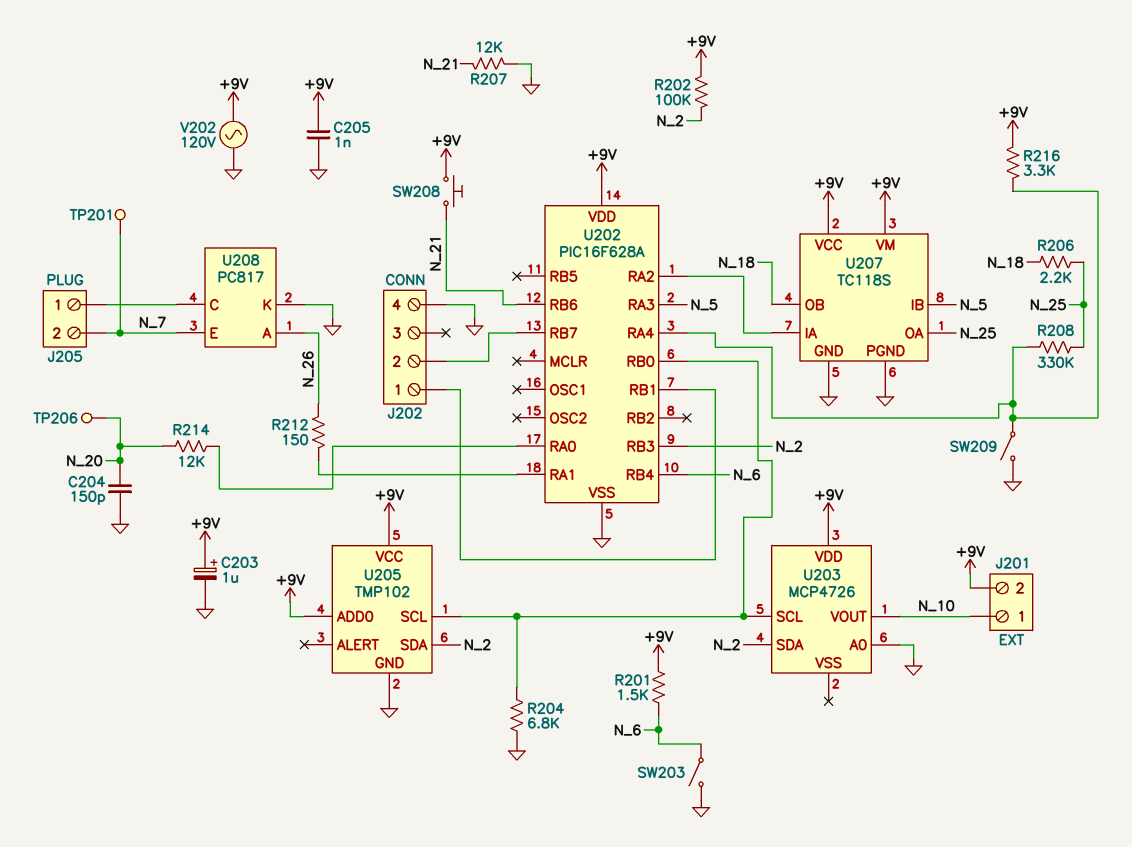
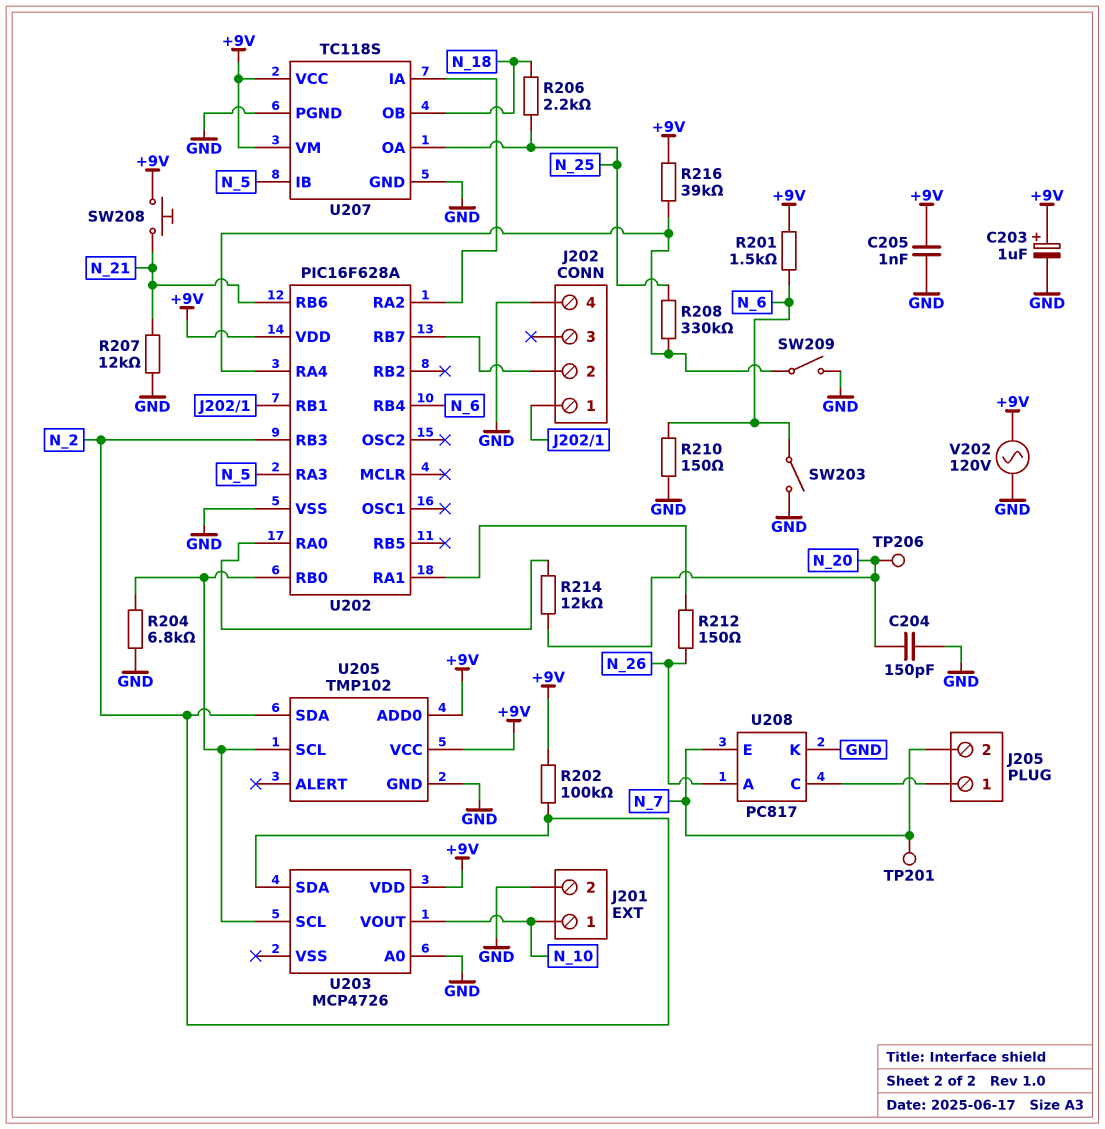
J201 pin 2: +9V -> GND
R210: none -> 150 (GND, N_6)
R216: 3.3k (+9V, U202/RA4) -> 39k (+9V, U202/RA4)

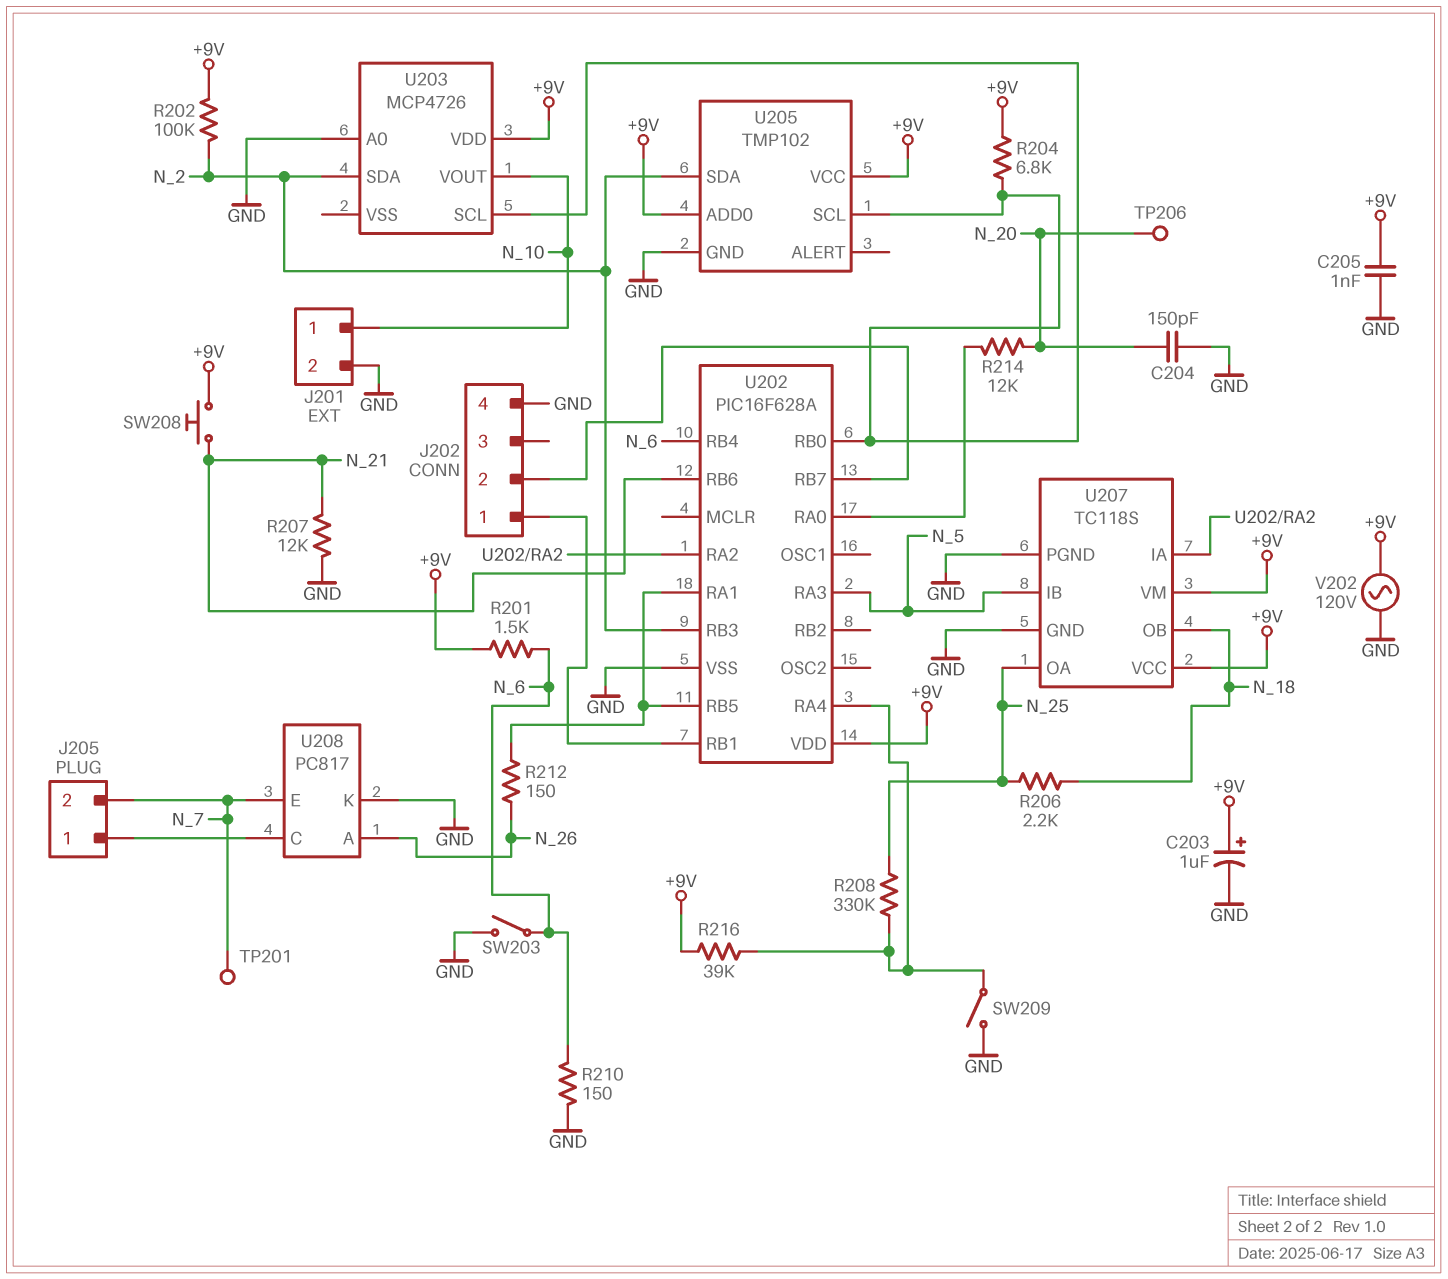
R204: 6.8k (GND, U202/RB0) -> 6.8k (+9V, U202/RB0)
U202 pin RB5: none -> U202/RA1

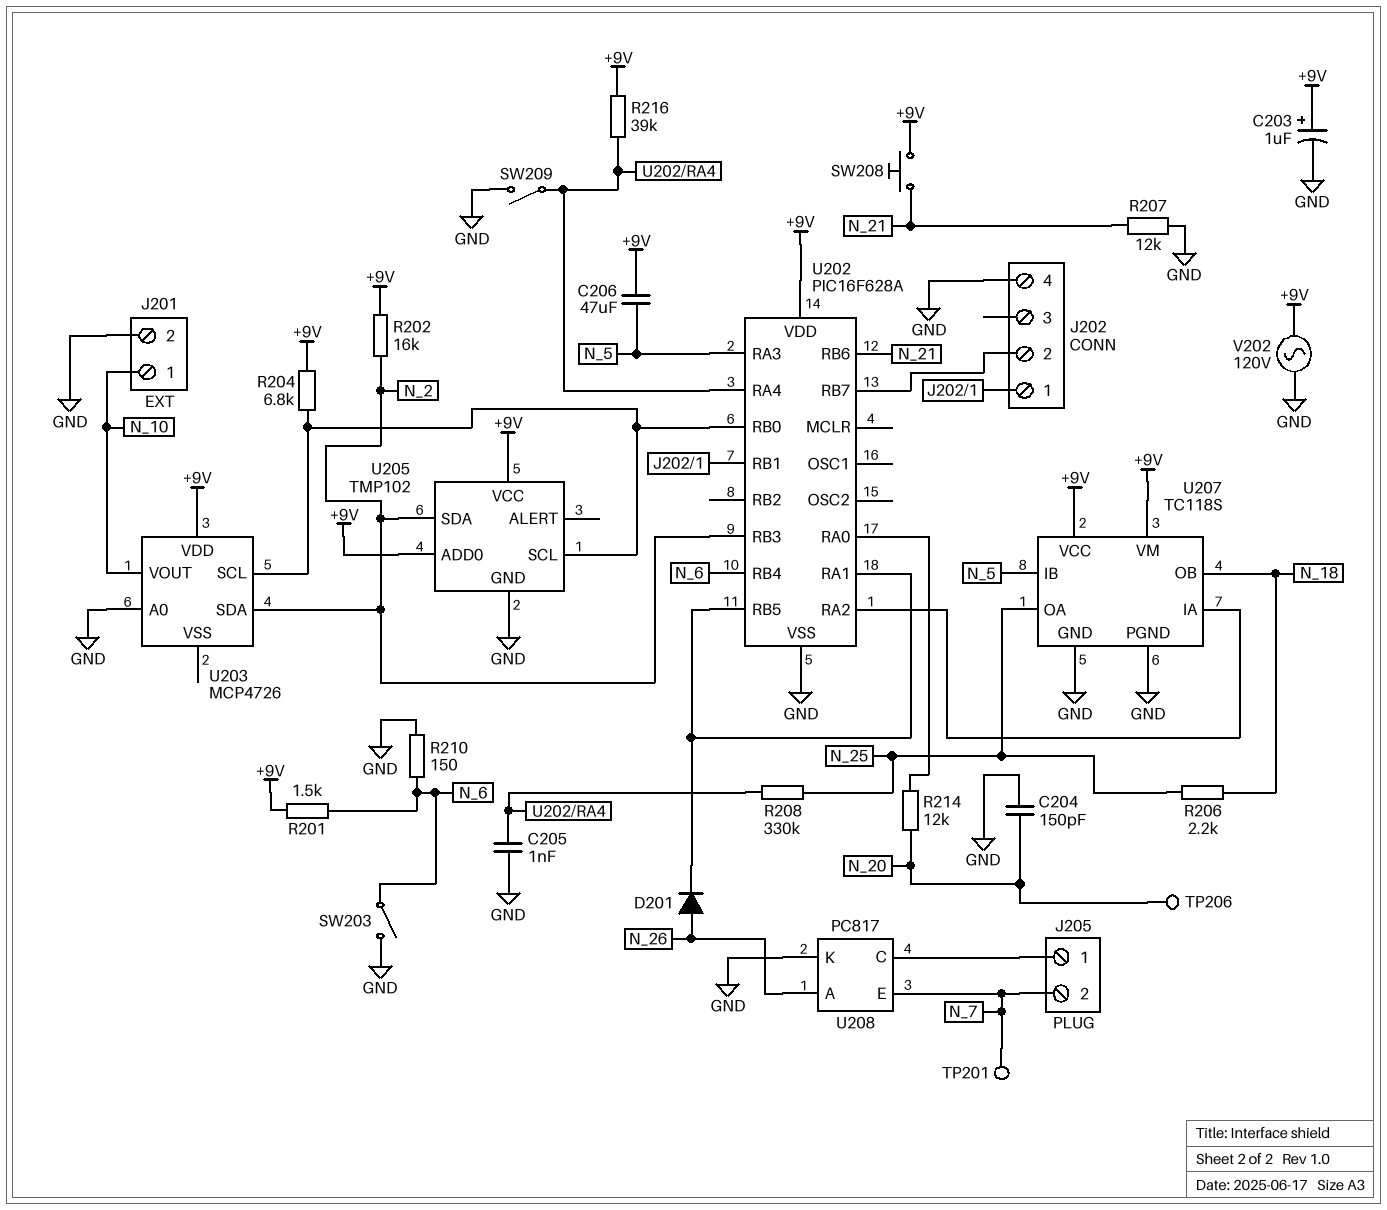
C205: 1nF (+9V, GND) -> 1nF (GND, U202/RA4)
C206: none -> 47uF (+9V, N_5)
D201: none -> diode (A N_26, K U202/RA1)
R202: 100k (+9V, N_2) -> 16k (+9V, N_2)
R212: 150 (N_26, U202/RA1) -> none

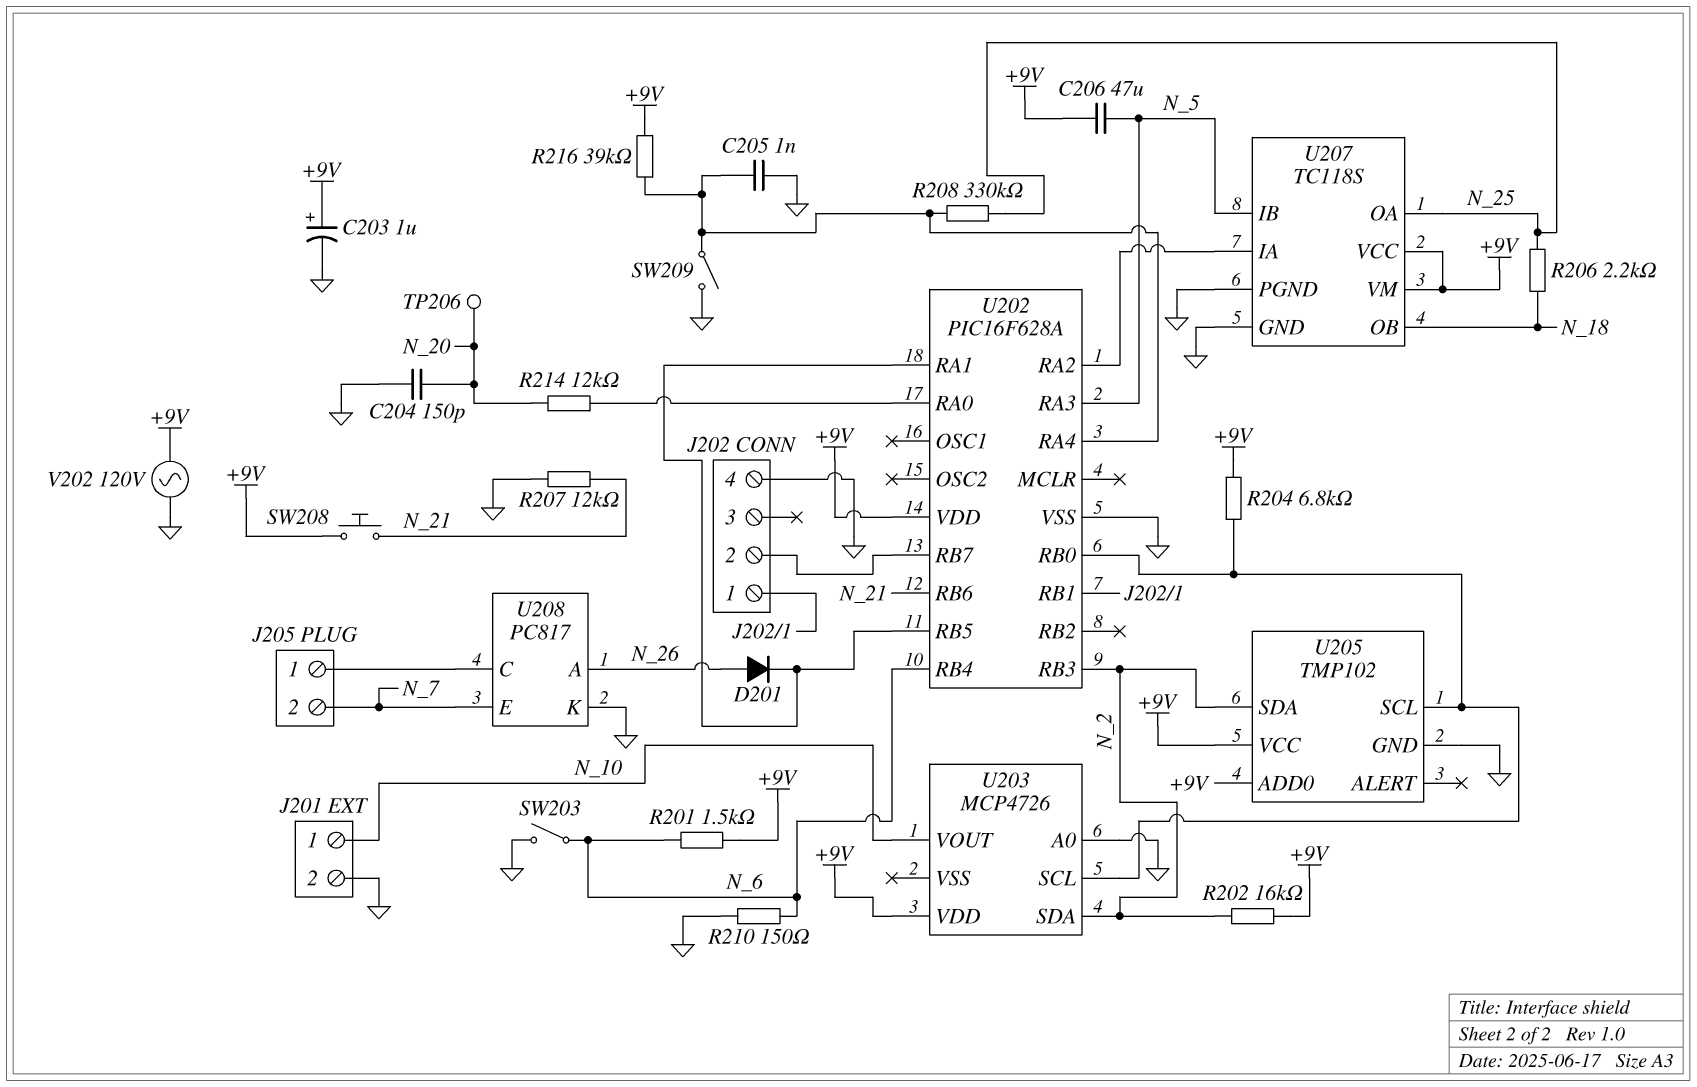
TP201: test point (N_7) -> none

